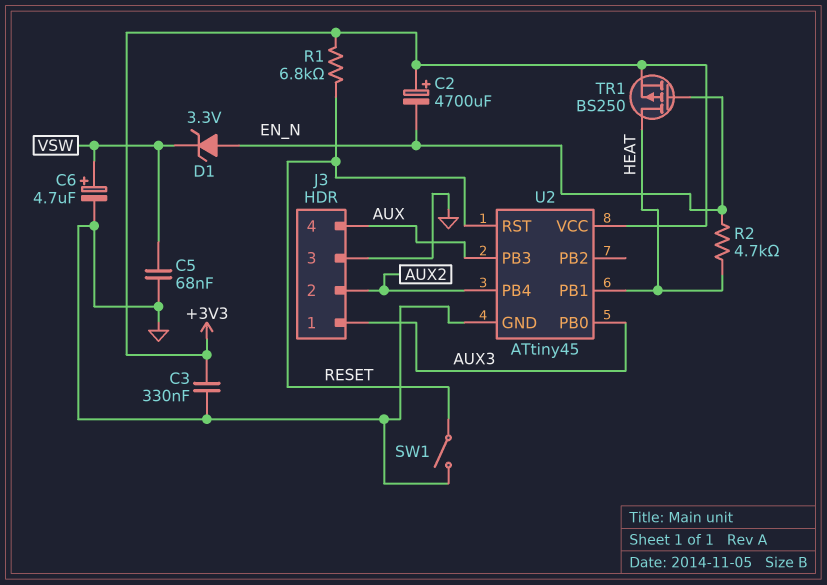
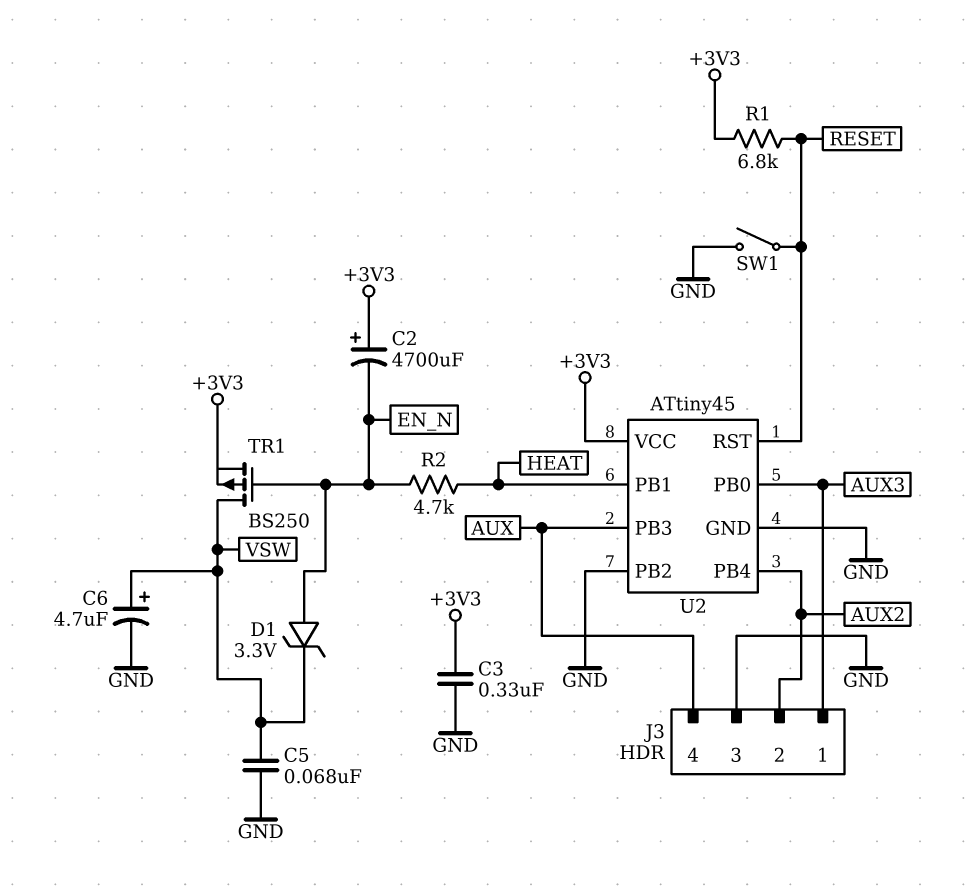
TR1: PMOS BS250 (G EN_N, D HEAT, S +3V3) -> PMOS BS250 (G EN_N, D VSW, S +3V3)
U2 pin PB2: none -> GND

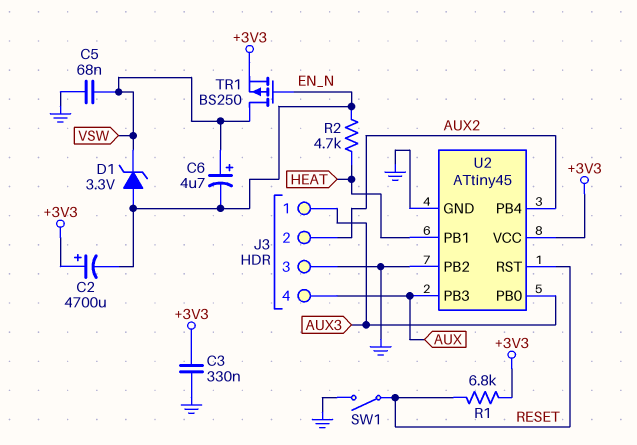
C6: 4.7uF (plus VSW, minus GND) -> 4.7uF (plus VSW, minus EN_N)

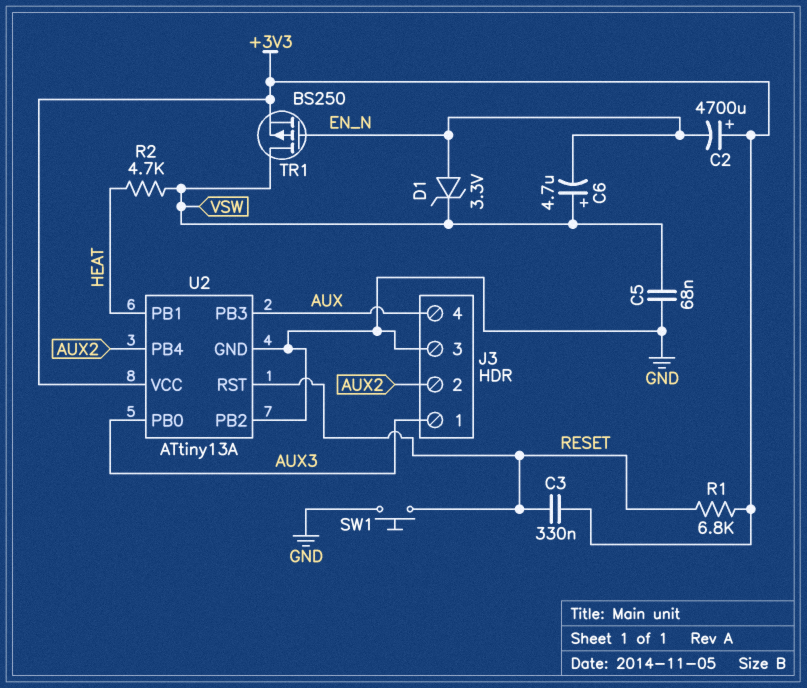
C3: 330nF (+3V3, GND) -> 330nF (+3V3, RESET)
R2: 4.7k (EN_N, HEAT) -> 4.7k (HEAT, VSW)
SW1: switch (GND, RESET) -> button (GND, RESET)
U2: ATtiny45 -> ATtiny13A

